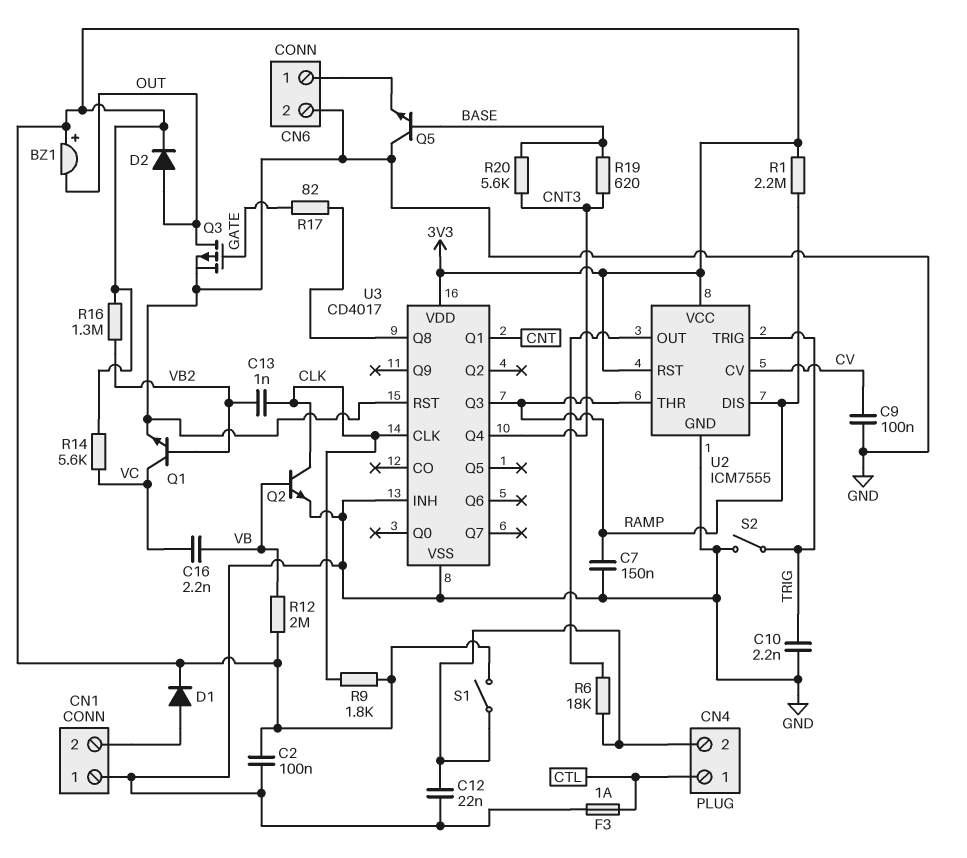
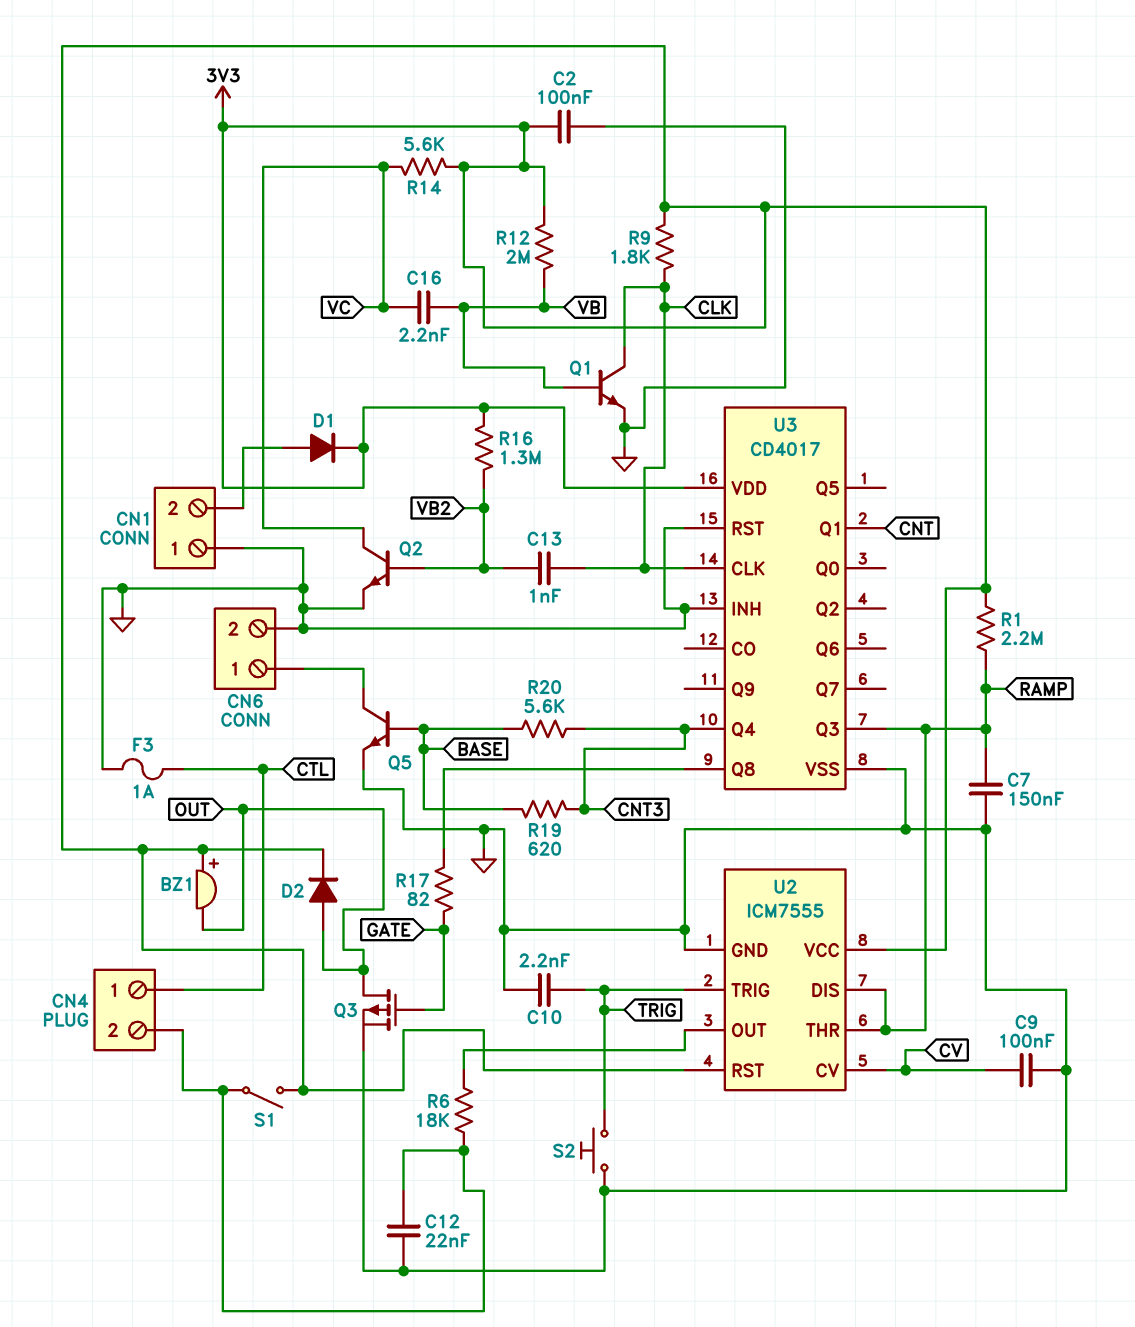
Q1: NPN (B VB2, C VC, E GND) -> NPN (B VB, C CLK, E GND)
Q2: NPN (B VB, C CLK, E GND) -> NPN (B VB2, C VC, E GND)
Q5: NPN (B BASE, C GND, E CN6/1) -> NPN (B BASE, C CN6/1, E GND)
S2: switch (GND, TRIG) -> button (GND, TRIG)

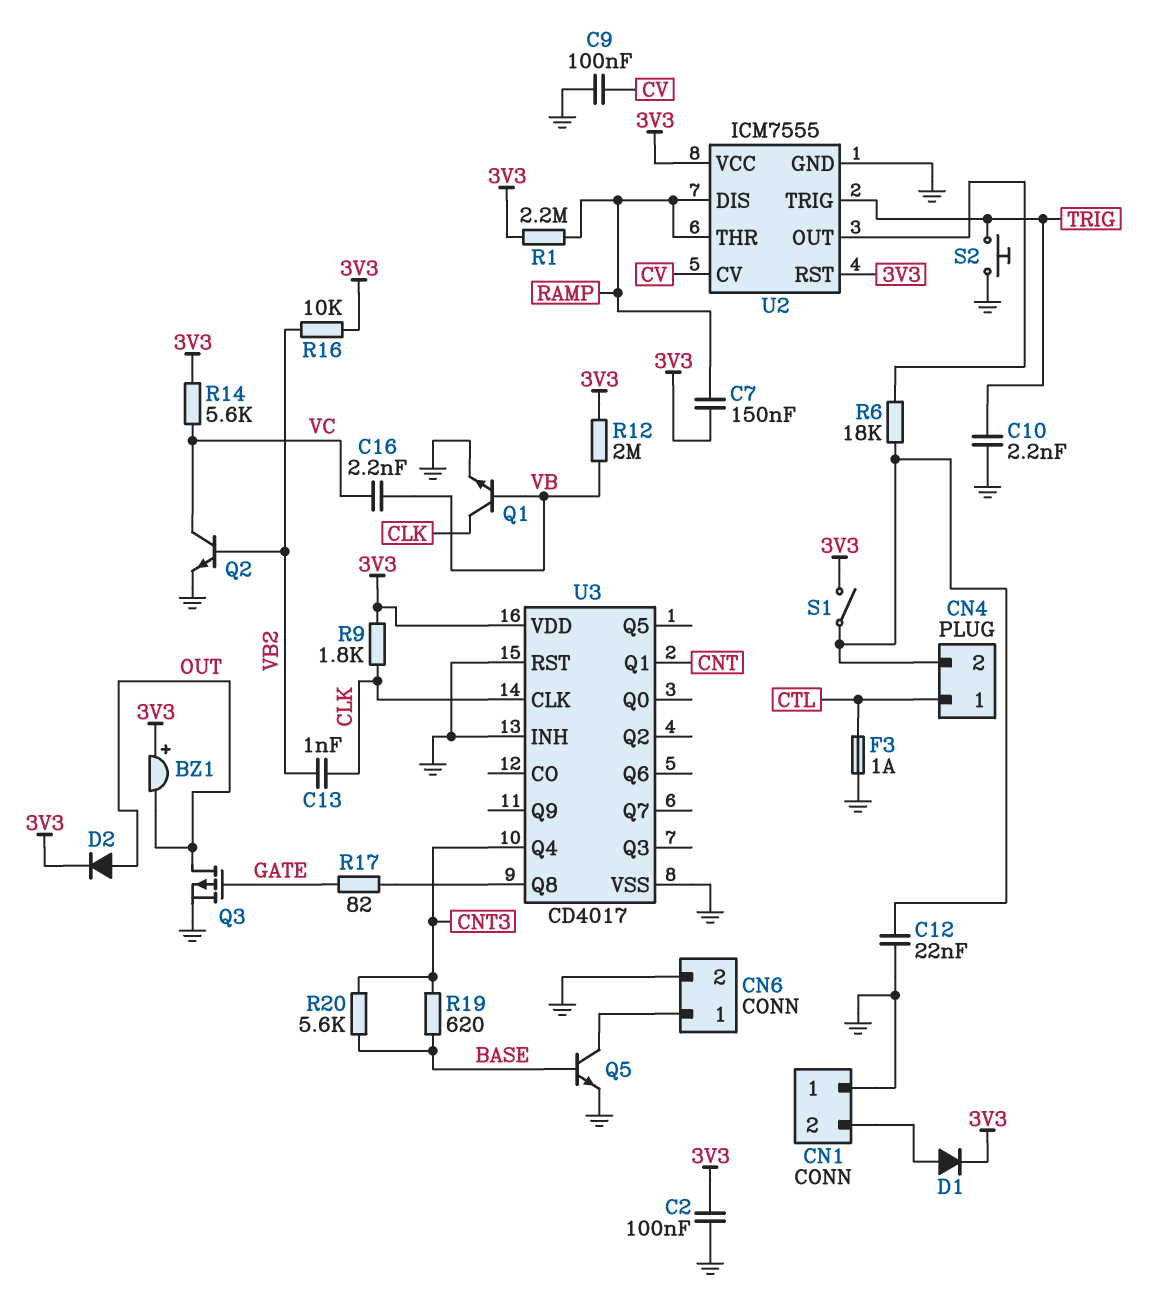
C7: 150nF (GND, RAMP) -> 150nF (3V3, RAMP)
R16: 1.3M (3V3, VB2) -> 10k (3V3, VB2)
U3 pin Q3: RAMP -> none

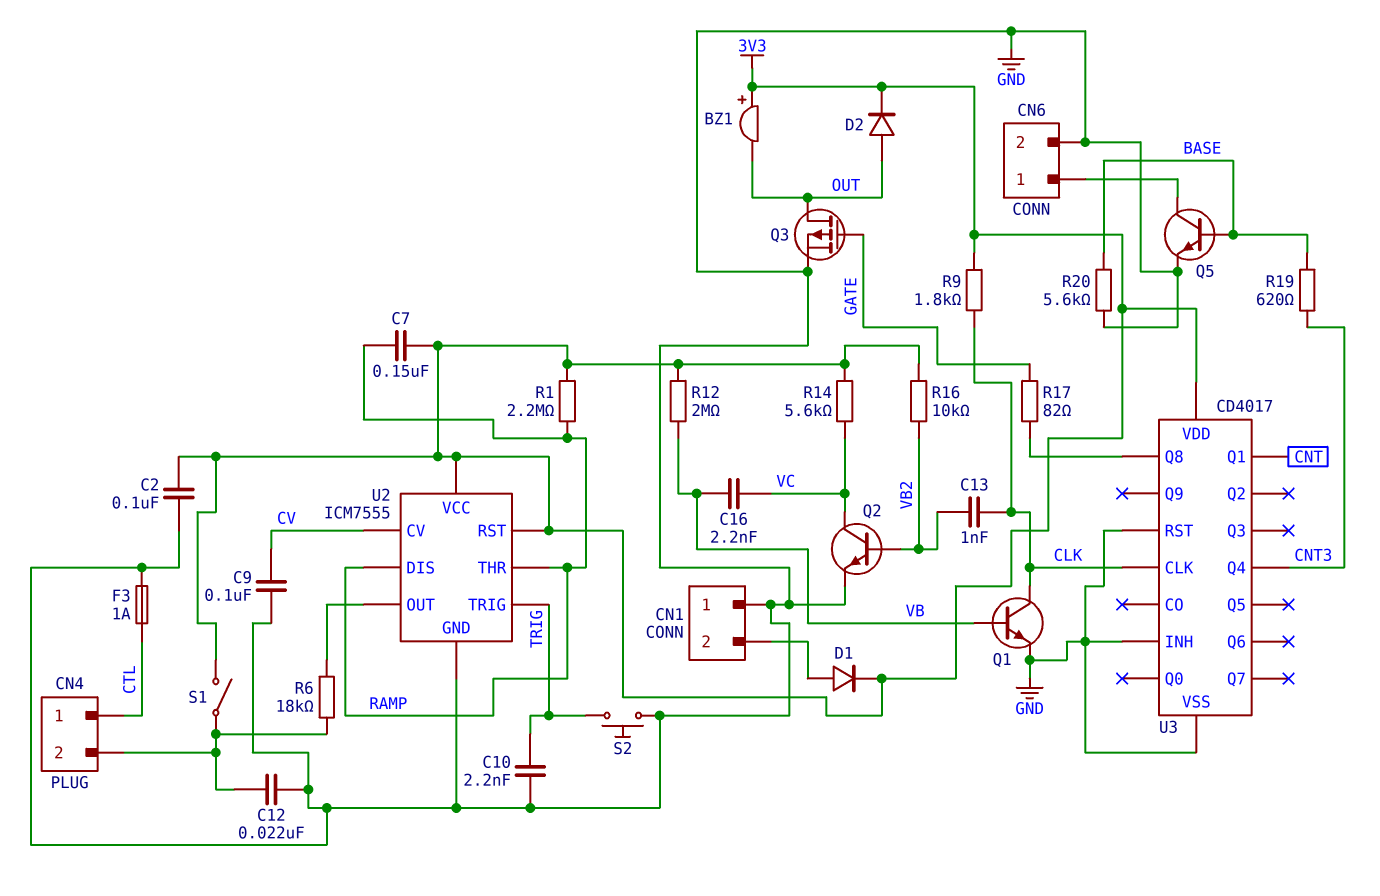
R20: 5.6k (BASE, CNT3) -> 5.6k (BASE, GND)

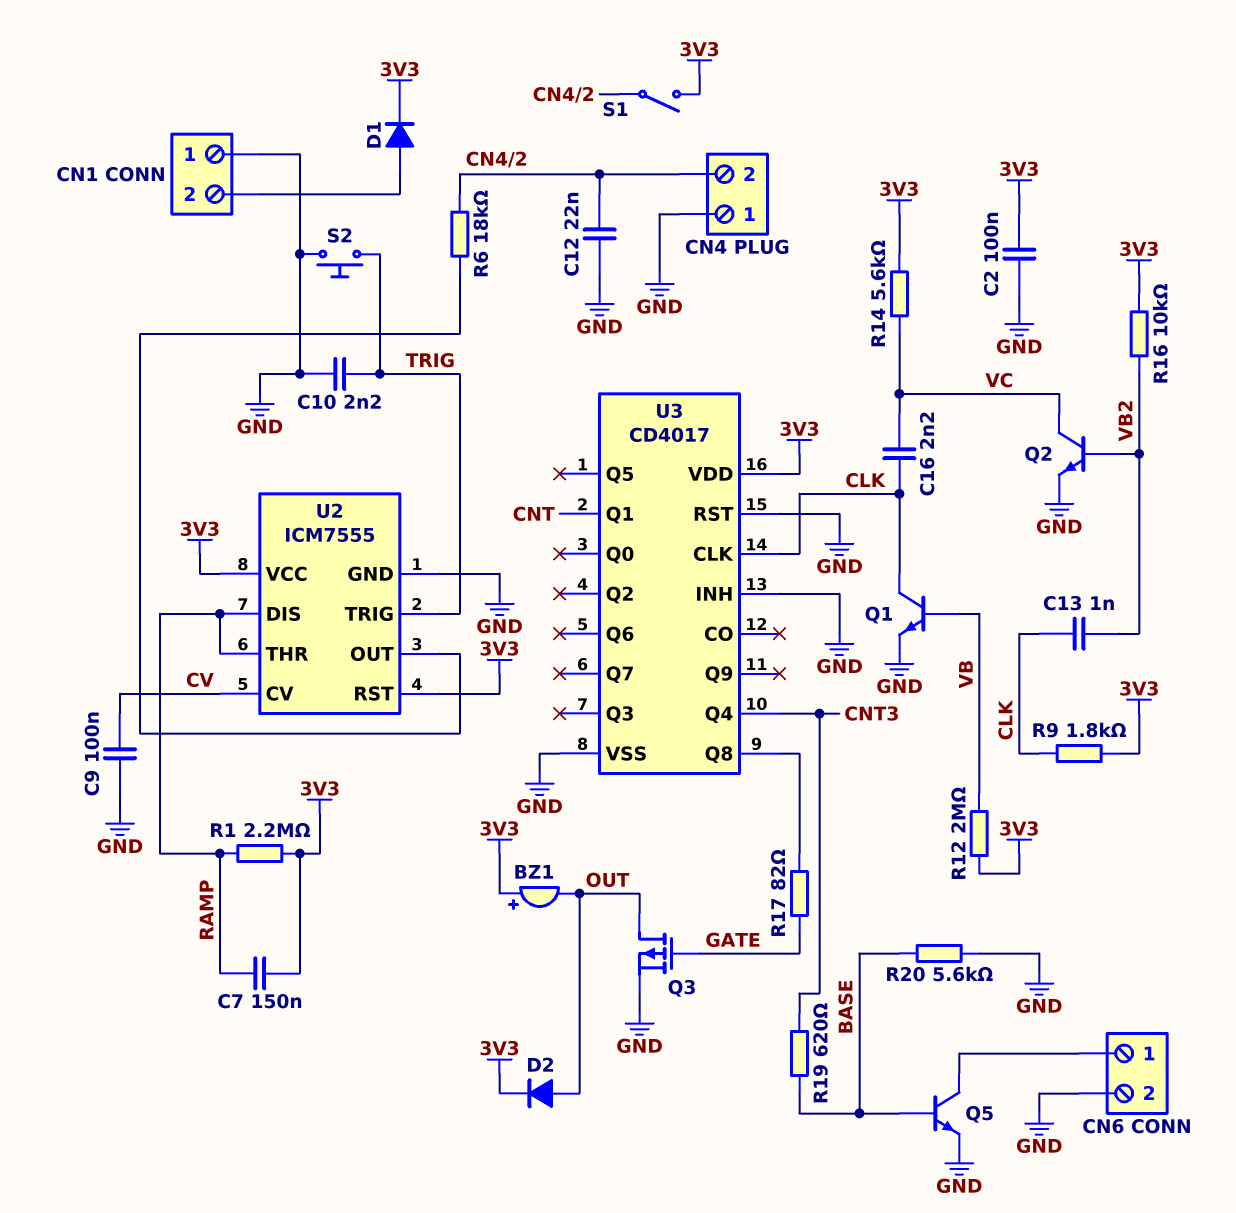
C16: 2.2nF (VB, VC) -> 2.2nF (CLK, VC)
CN4 pin 1: CTL -> GND
F3: 1A (CTL, GND) -> none

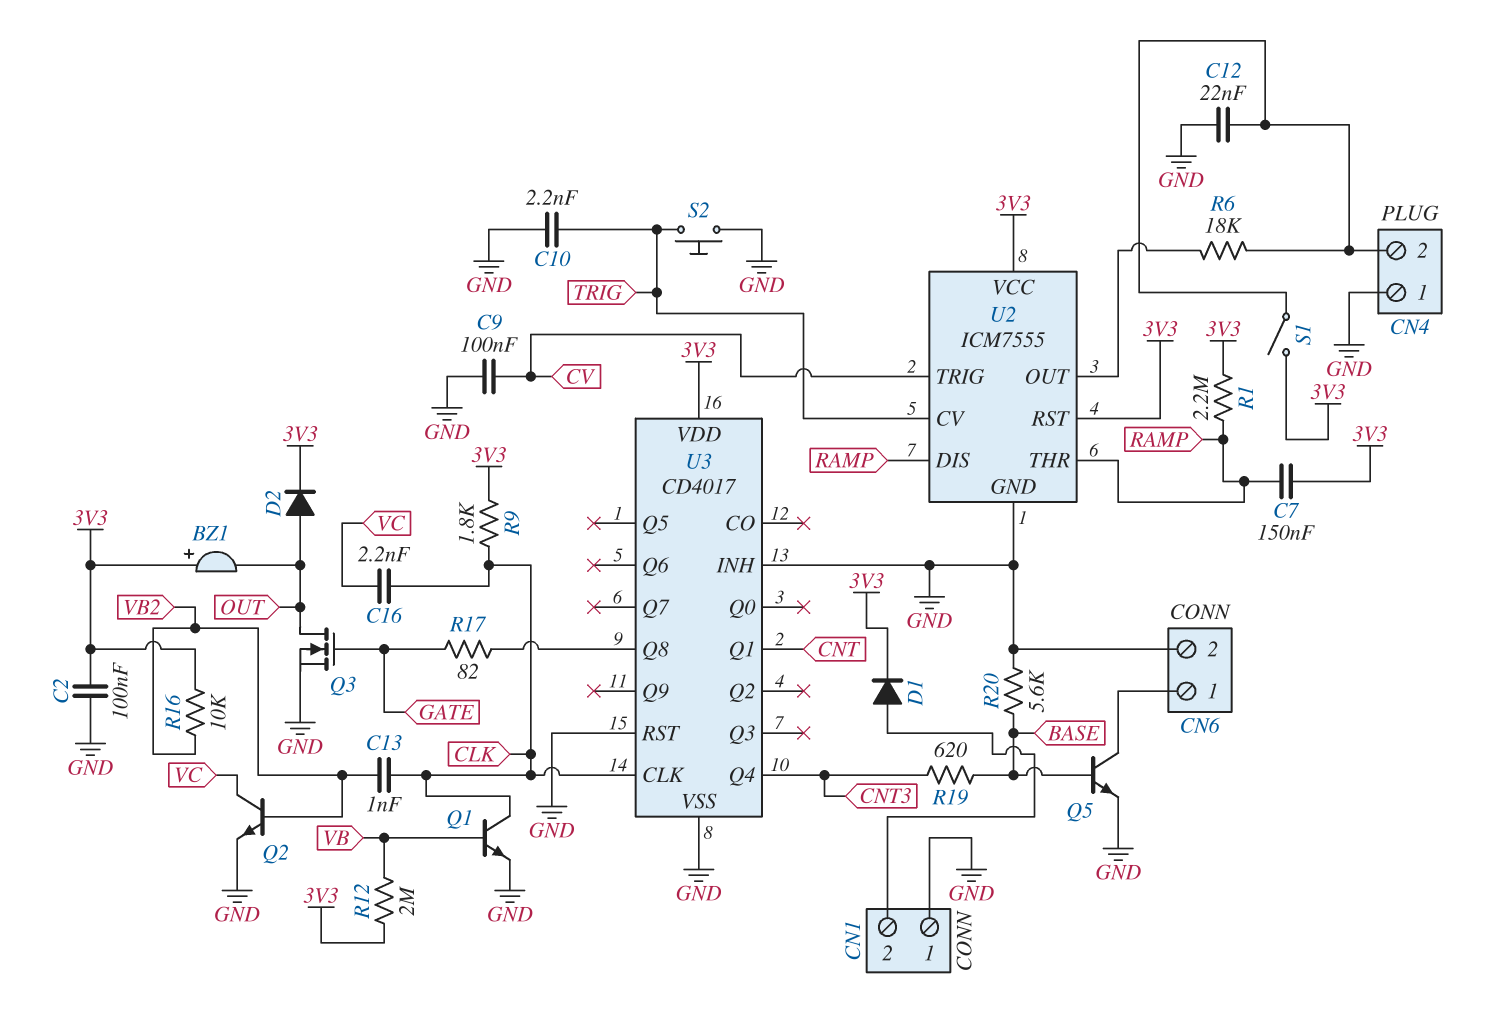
Q3: PMOS (G GATE, D OUT, S GND) -> NMOS (G GATE, D OUT, S GND)
R14: 5.6k (3V3, VC) -> none
U2 pin CV: CV -> TRIG
U2 pin TRIG: TRIG -> CV

